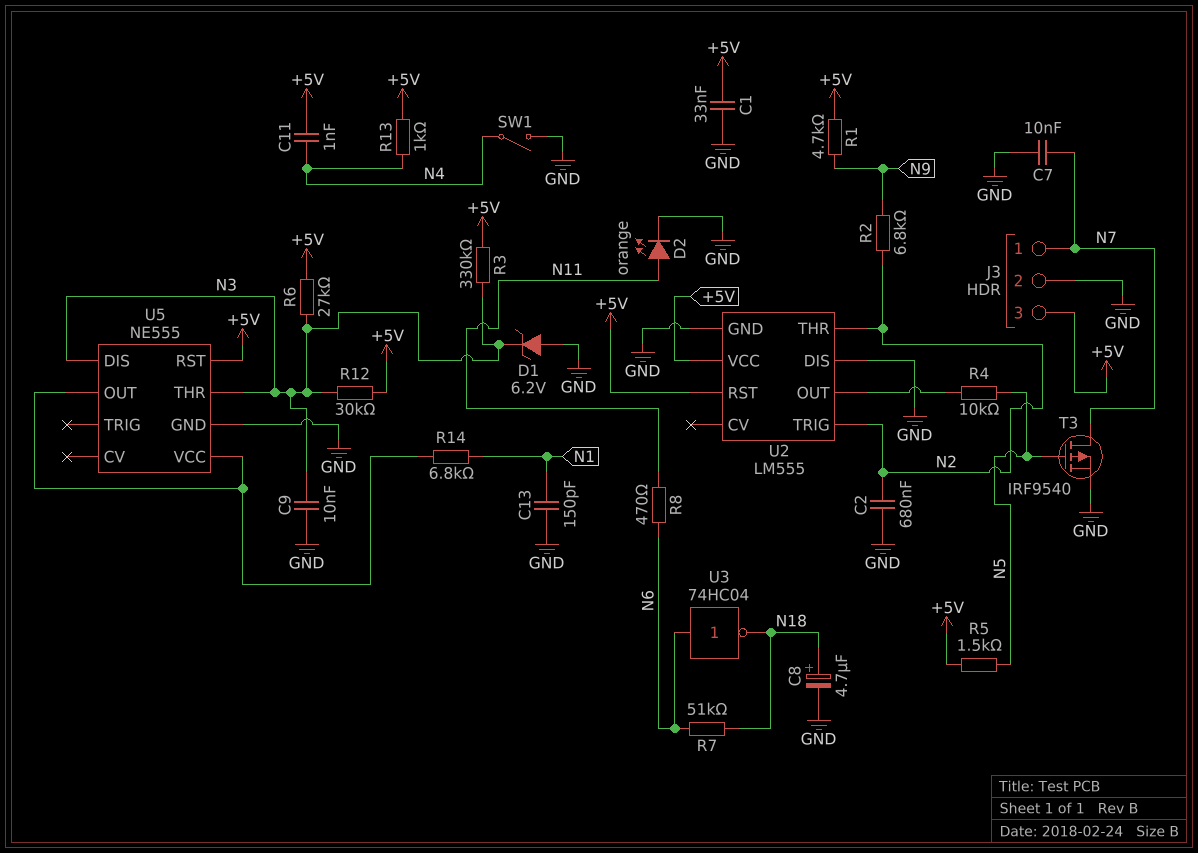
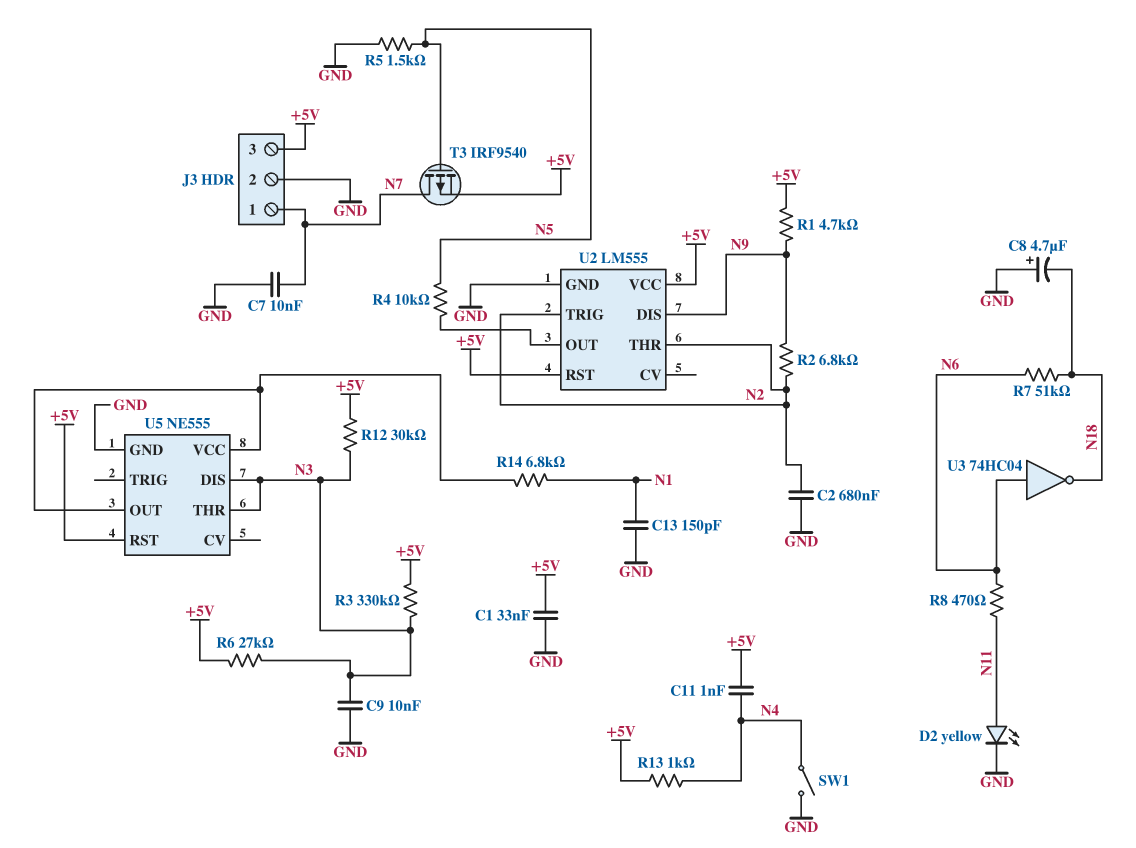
C8: 4.7uF (plus N18, minus GND) -> 4.7uF (plus GND, minus N18)
D1: zener 6.2V (A GND, K N3) -> none
D2: LED orange (A N11, K GND) -> LED yellow (A N11, K GND)
R5: 1.5k (+5V, N5) -> 1.5k (GND, N5)
T3: PMOS IRF9540 (G N5, D N7, S GND) -> PMOS IRF9540 (G N5, D N7, S +5V)
U2 pin DIS: GND -> N9

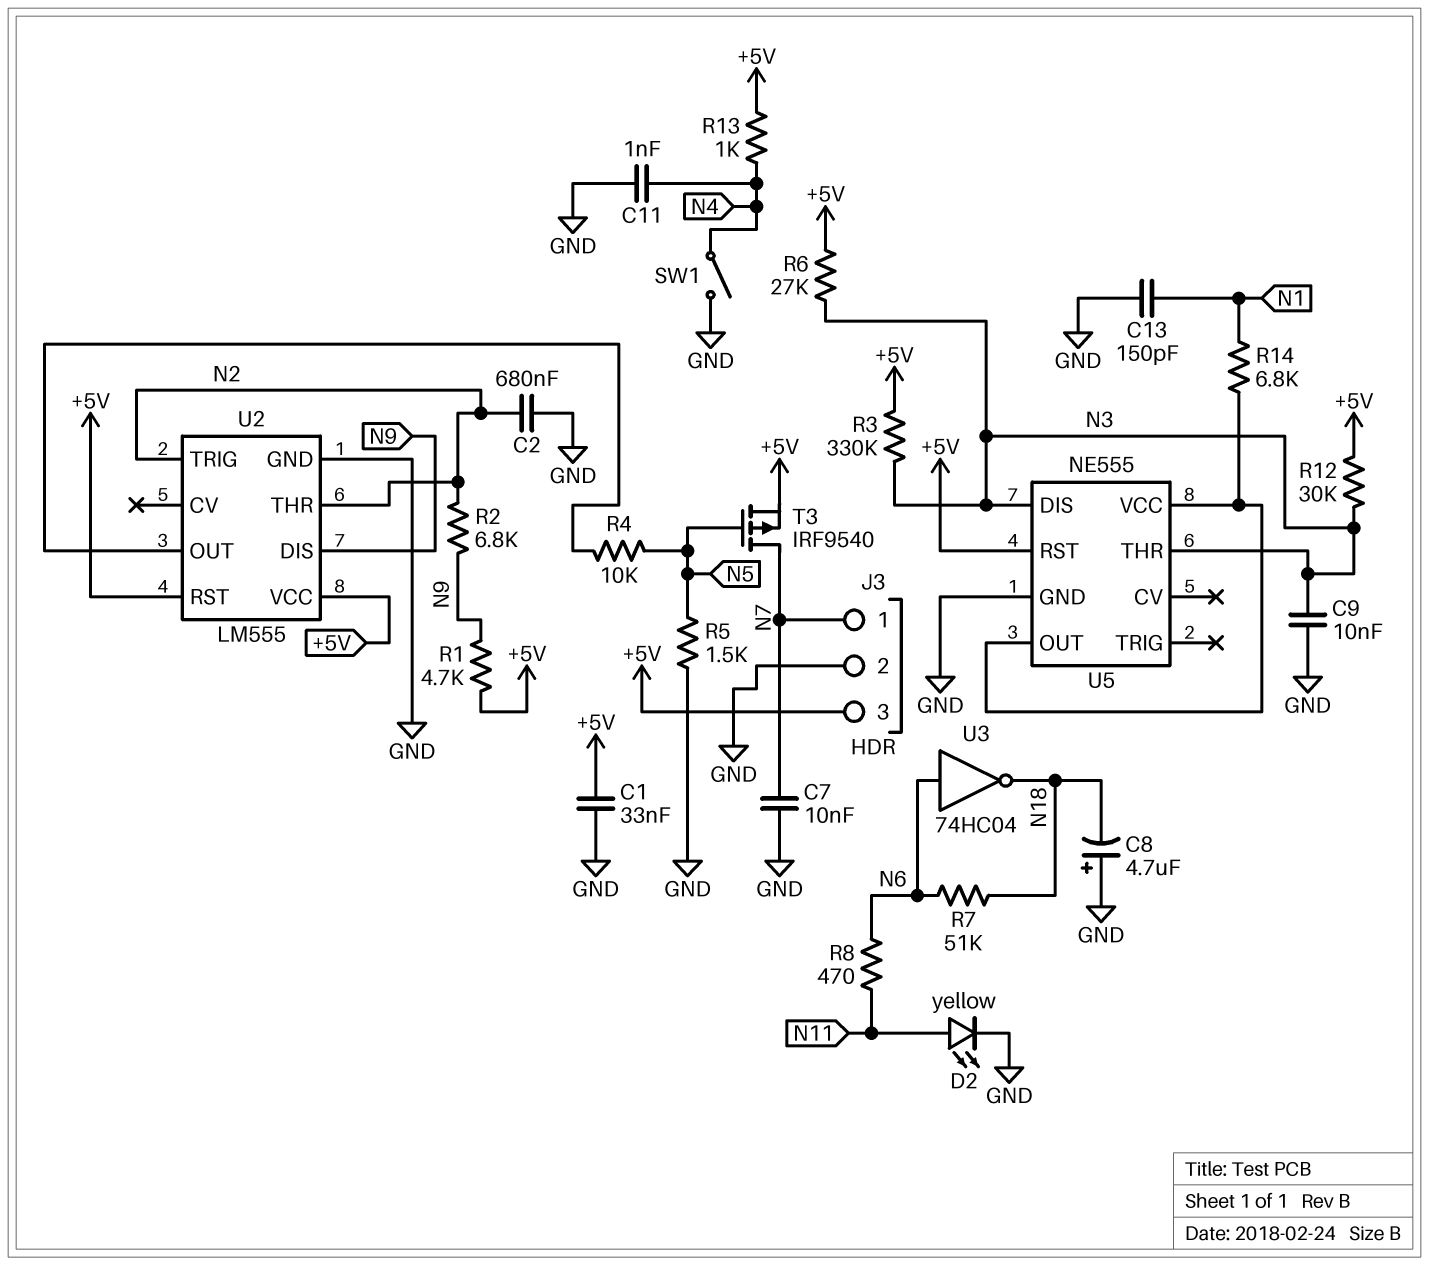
C11: 1nF (+5V, N4) -> 1nF (GND, N4)

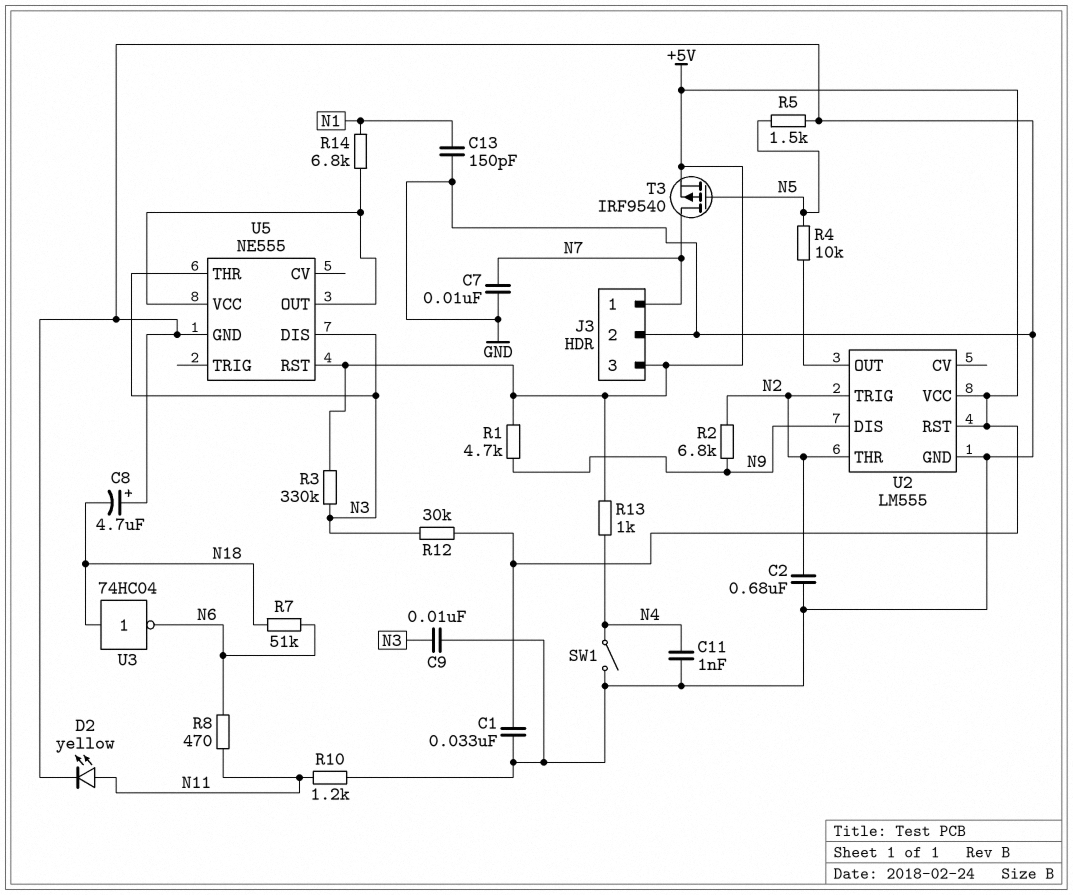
R6: 27k (+5V, N3) -> none
R10: none -> 1.2k (GND, N11)
U3: NOT 74HC04 (in N6, out N18) -> NOT 74HC04 (in N18, out N6)

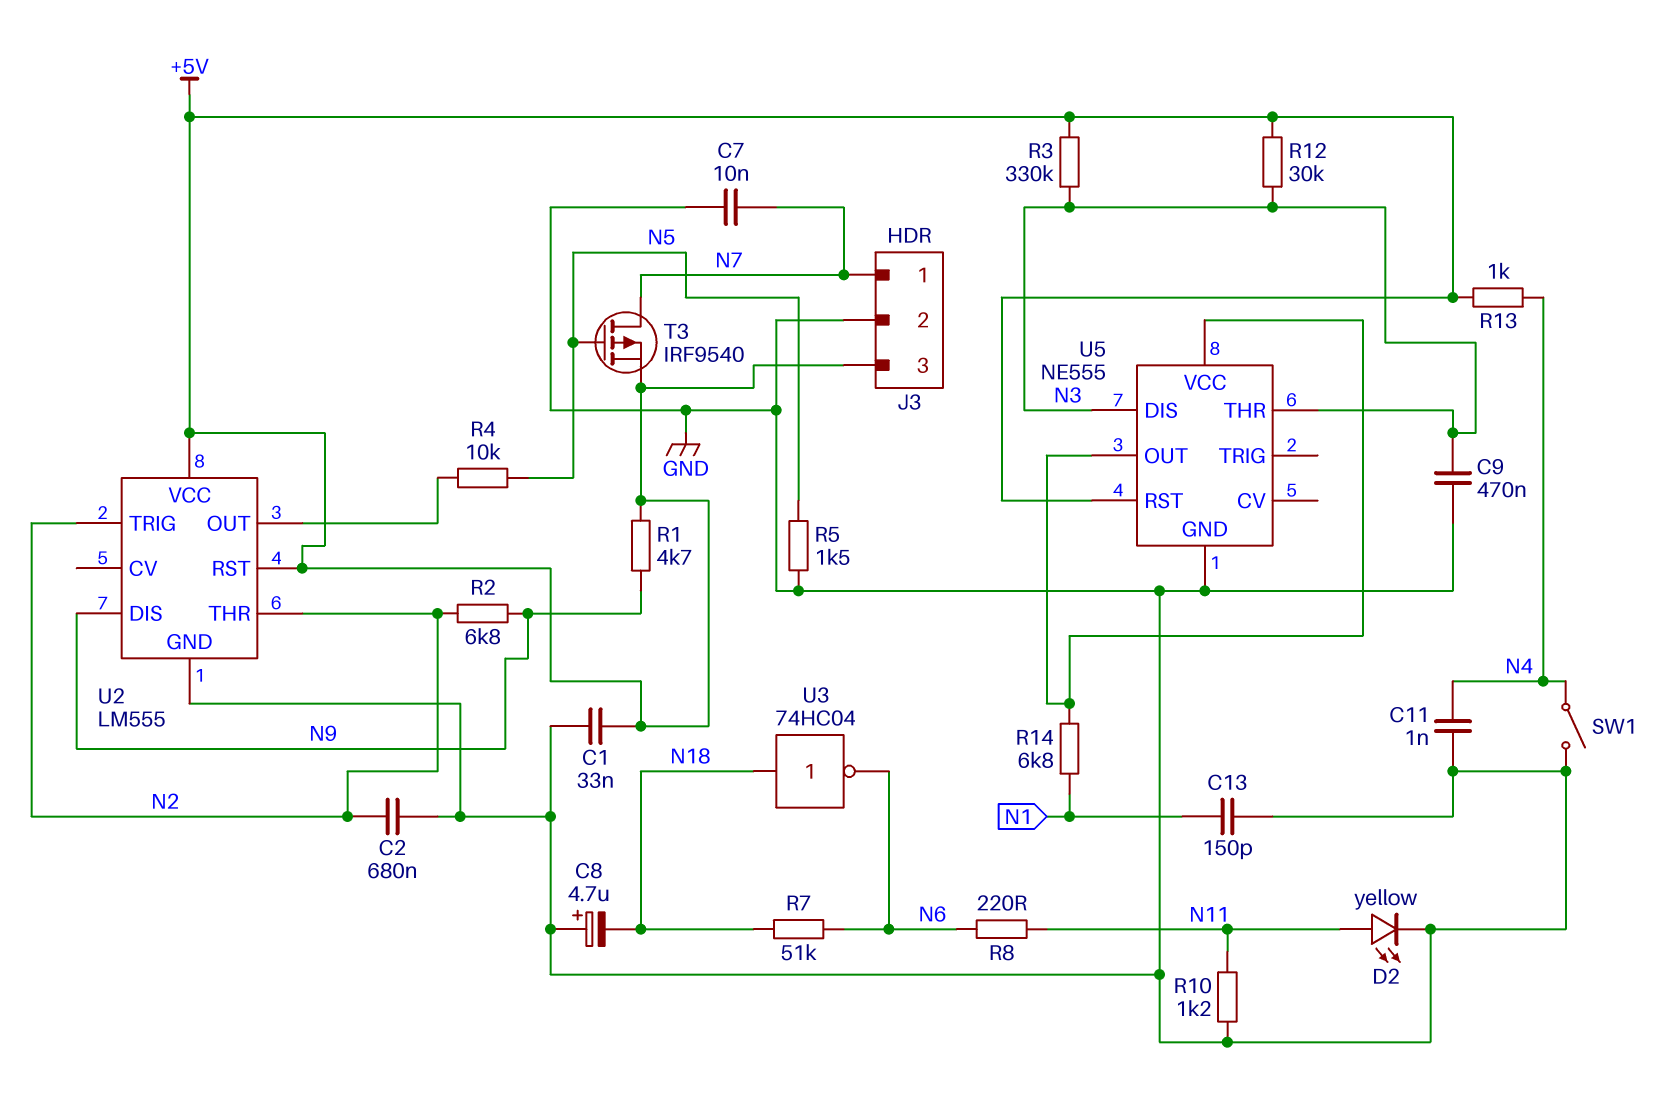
C9: 10nF (GND, N3) -> 470nF (GND, N3)
R8: 470 (N6, N11) -> 220 (N6, N11)

